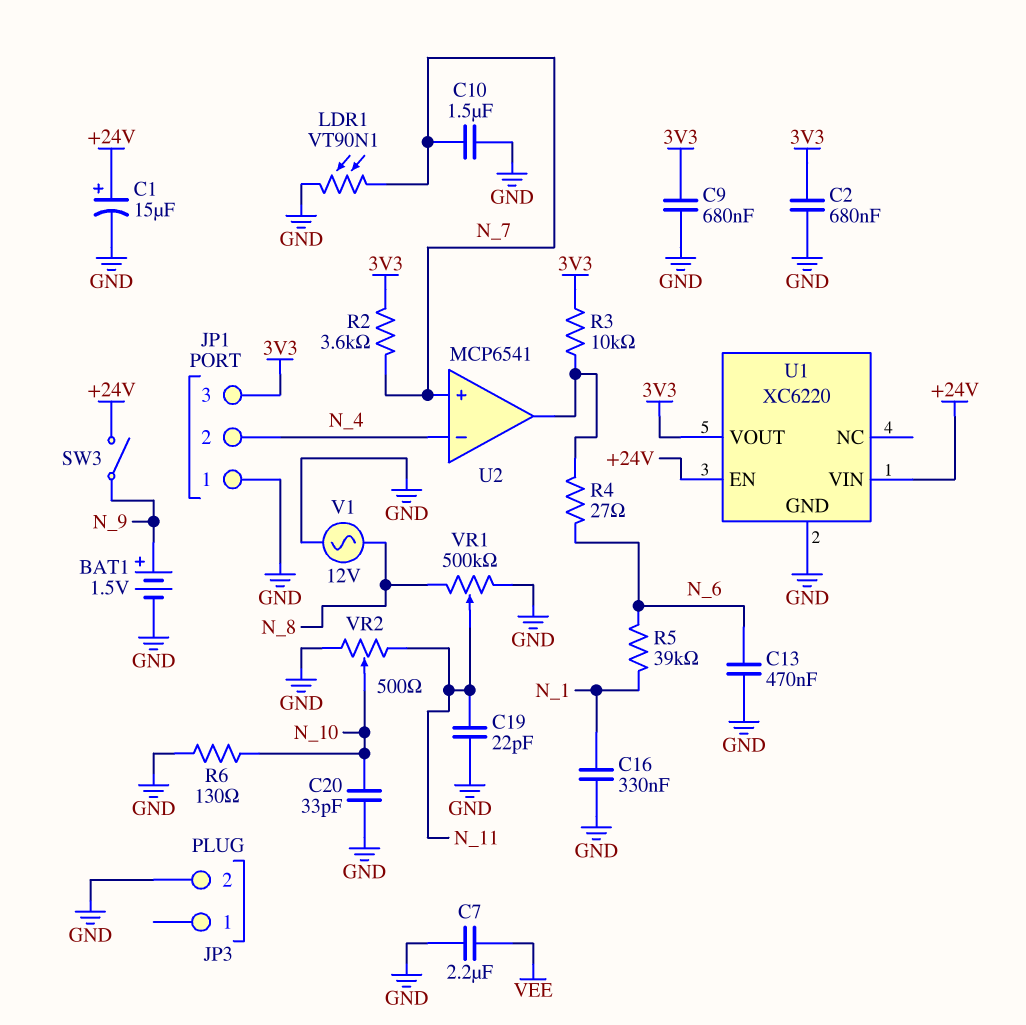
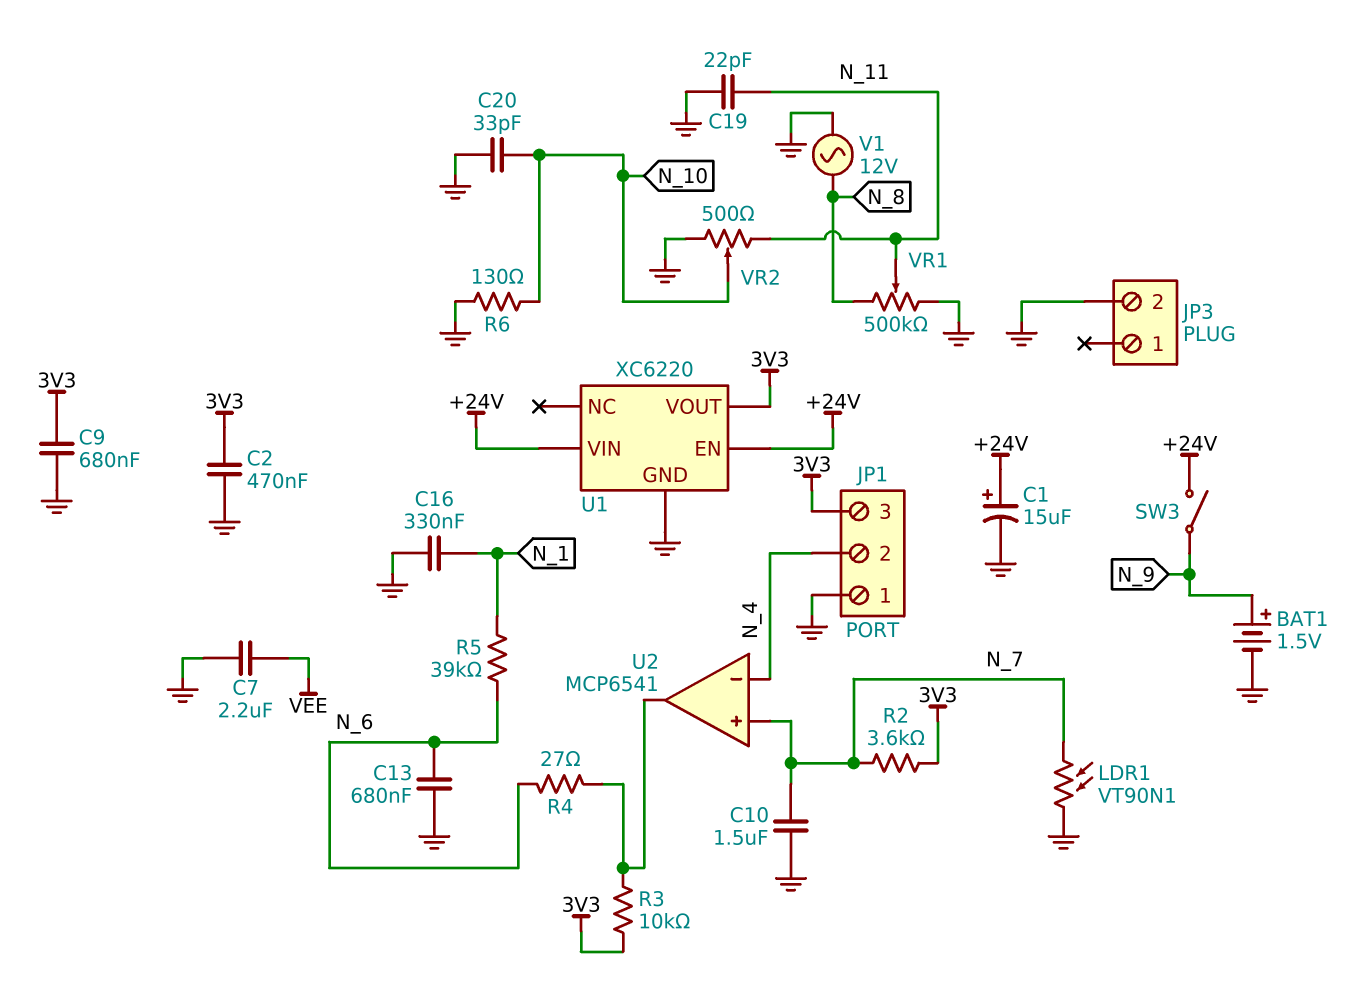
C2: 680nF (3V3, GND) -> 470nF (3V3, GND)
C13: 470nF (GND, N_6) -> 680nF (GND, N_6)

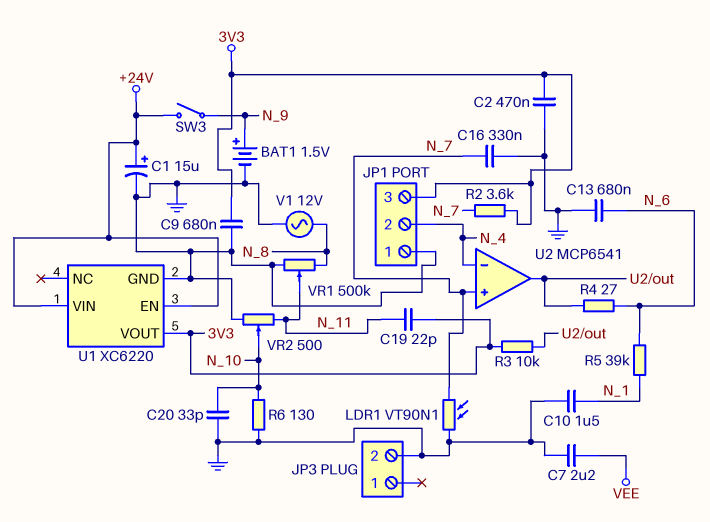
C10: 1.5uF (GND, N_7) -> 1.5uF (GND, N_1)
C16: 330nF (GND, N_1) -> 330nF (GND, N_7)
C19: 22pF (GND, N_11) -> 22pF (3V3, N_11)

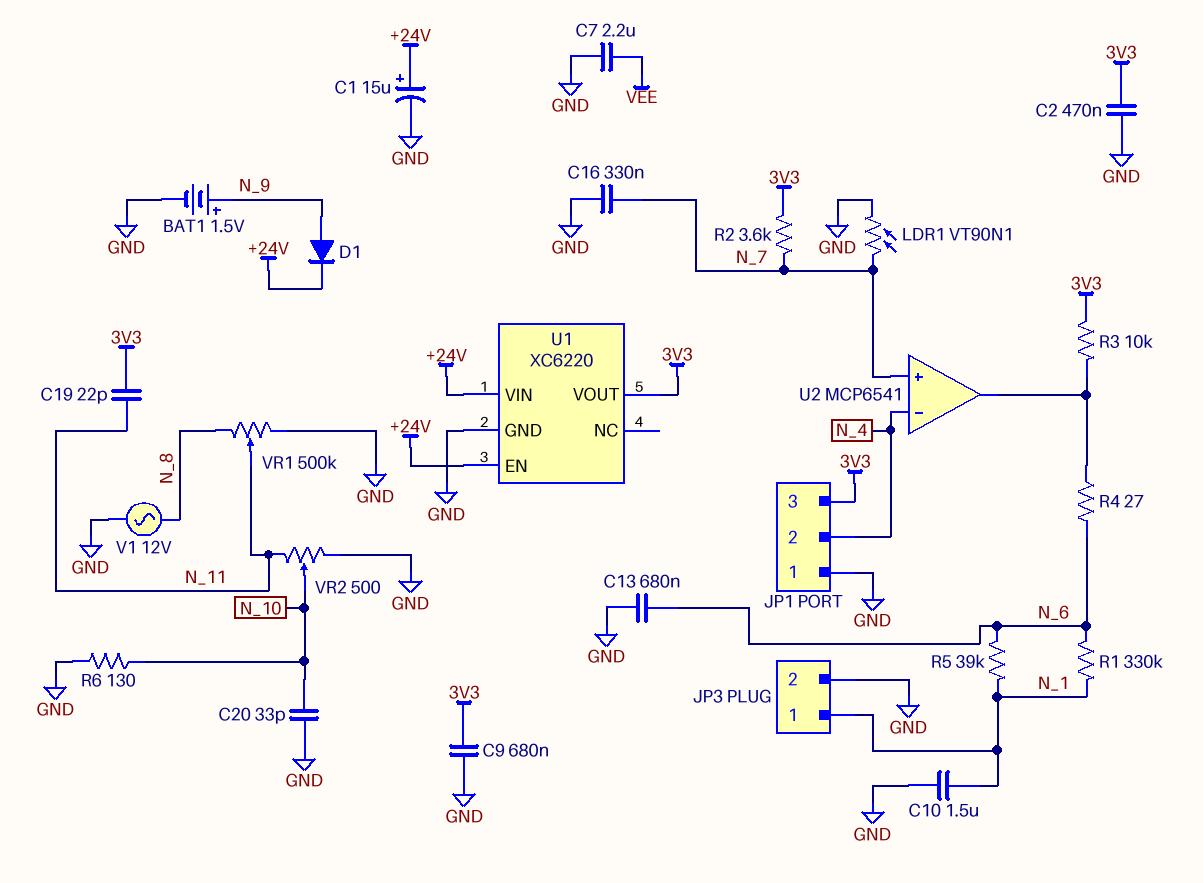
D1: none -> diode (A N_9, K +24V)
JP3 pin 1: none -> N_1
R1: none -> 330k (N_1, N_6)
SW3: switch (+24V, N_9) -> none

